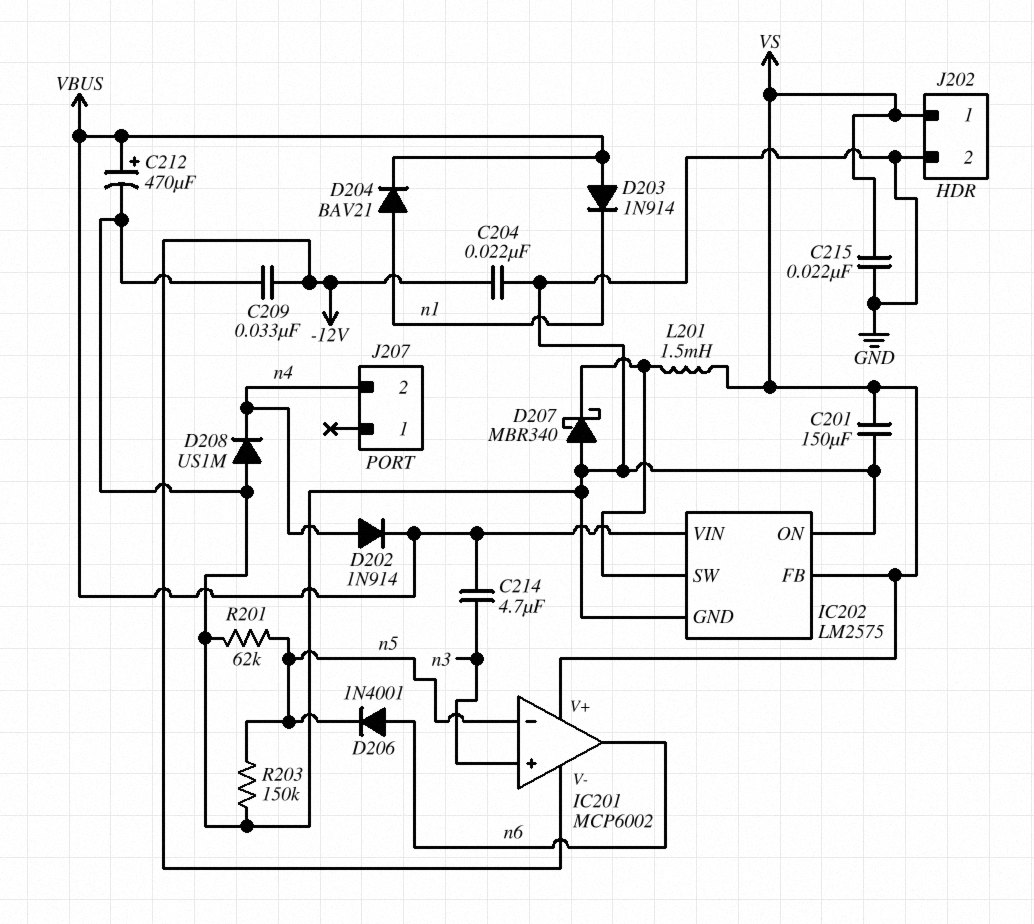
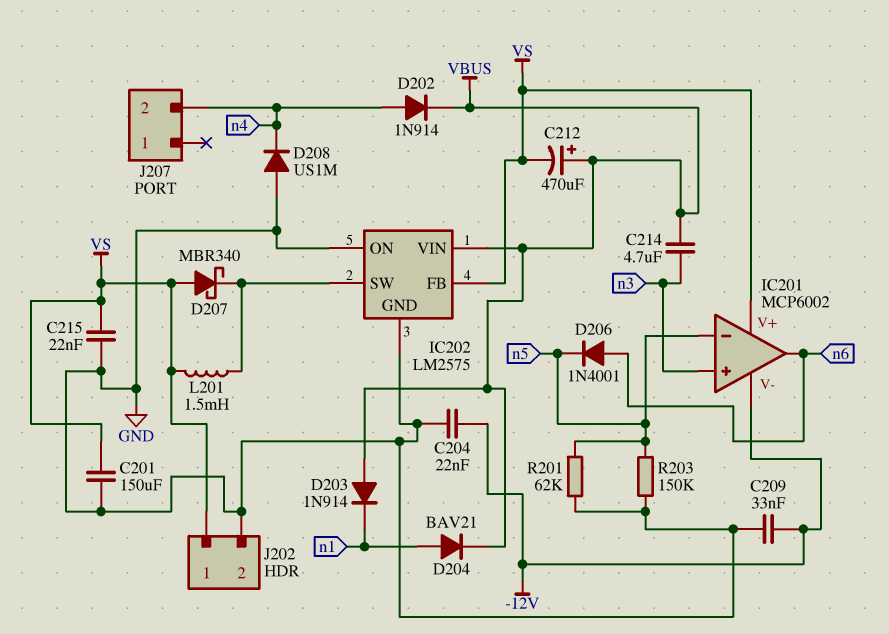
C212: 470uF (plus VBUS, minus GND) -> 470uF (plus VBUS, minus VS)
D207: schottky MBR340 (A GND, K IC202/SW) -> schottky MBR340 (A VS, K IC202/SW)

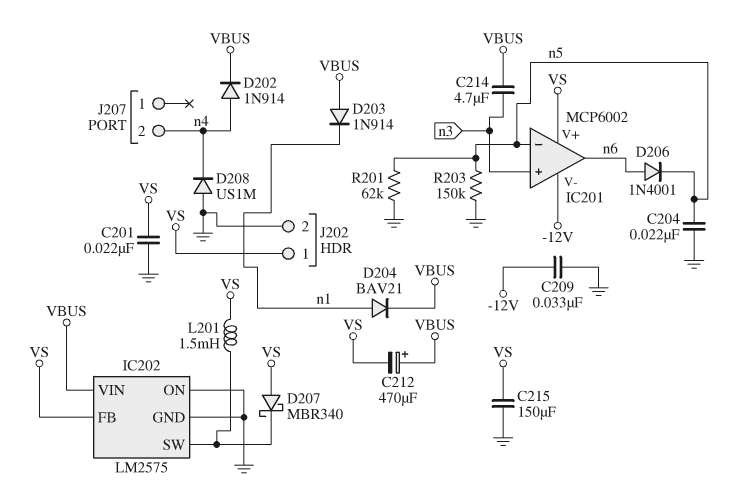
C201: 150uF (GND, VS) -> 22nF (GND, VS)
C204: 22nF (-12V, GND) -> 22nF (GND, n5)
C215: 22nF (GND, VS) -> 150uF (GND, VS)

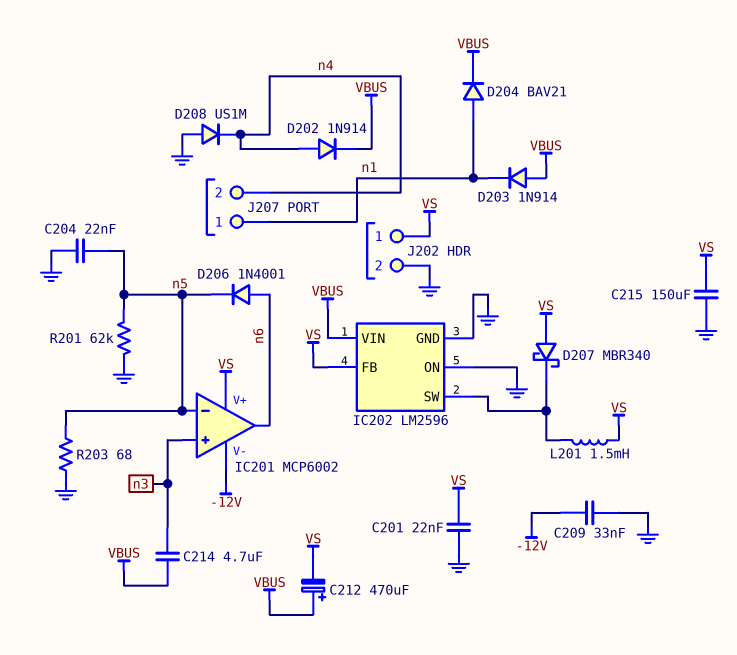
IC202: LM2575 -> LM2596
J207 pin 1: none -> n1
R203: 150k (GND, n5) -> 68 (GND, n5)

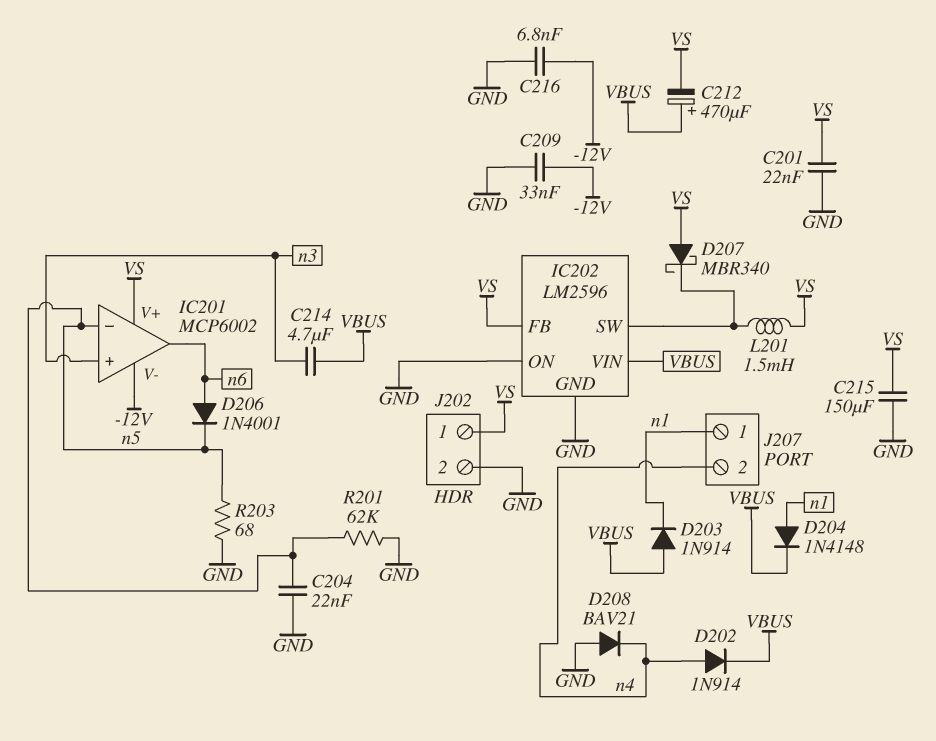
C216: none -> 6.8nF (-12V, GND)
D204: diode BAV21 (A n1, K VBUS) -> diode 1N4148 (A n1, K VBUS)
D208: diode US1M (A GND, K n4) -> diode BAV21 (A GND, K n4)

